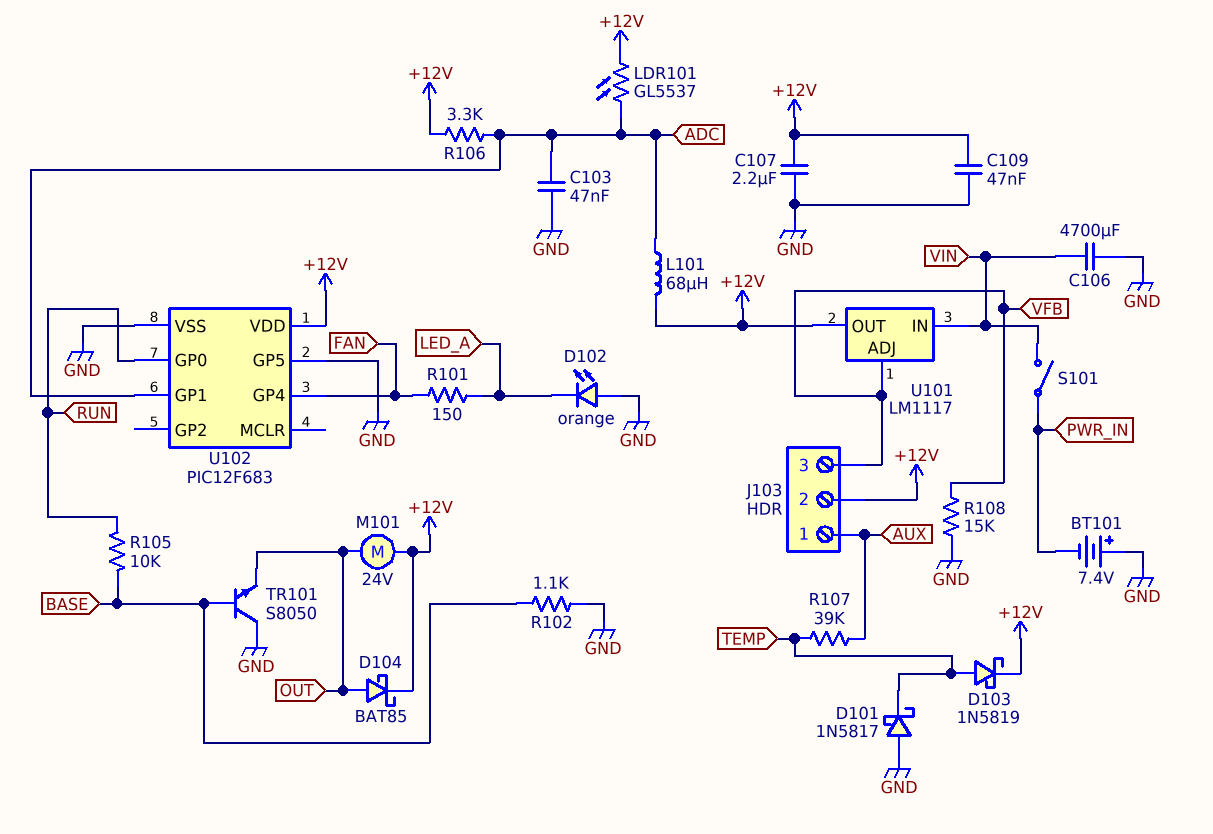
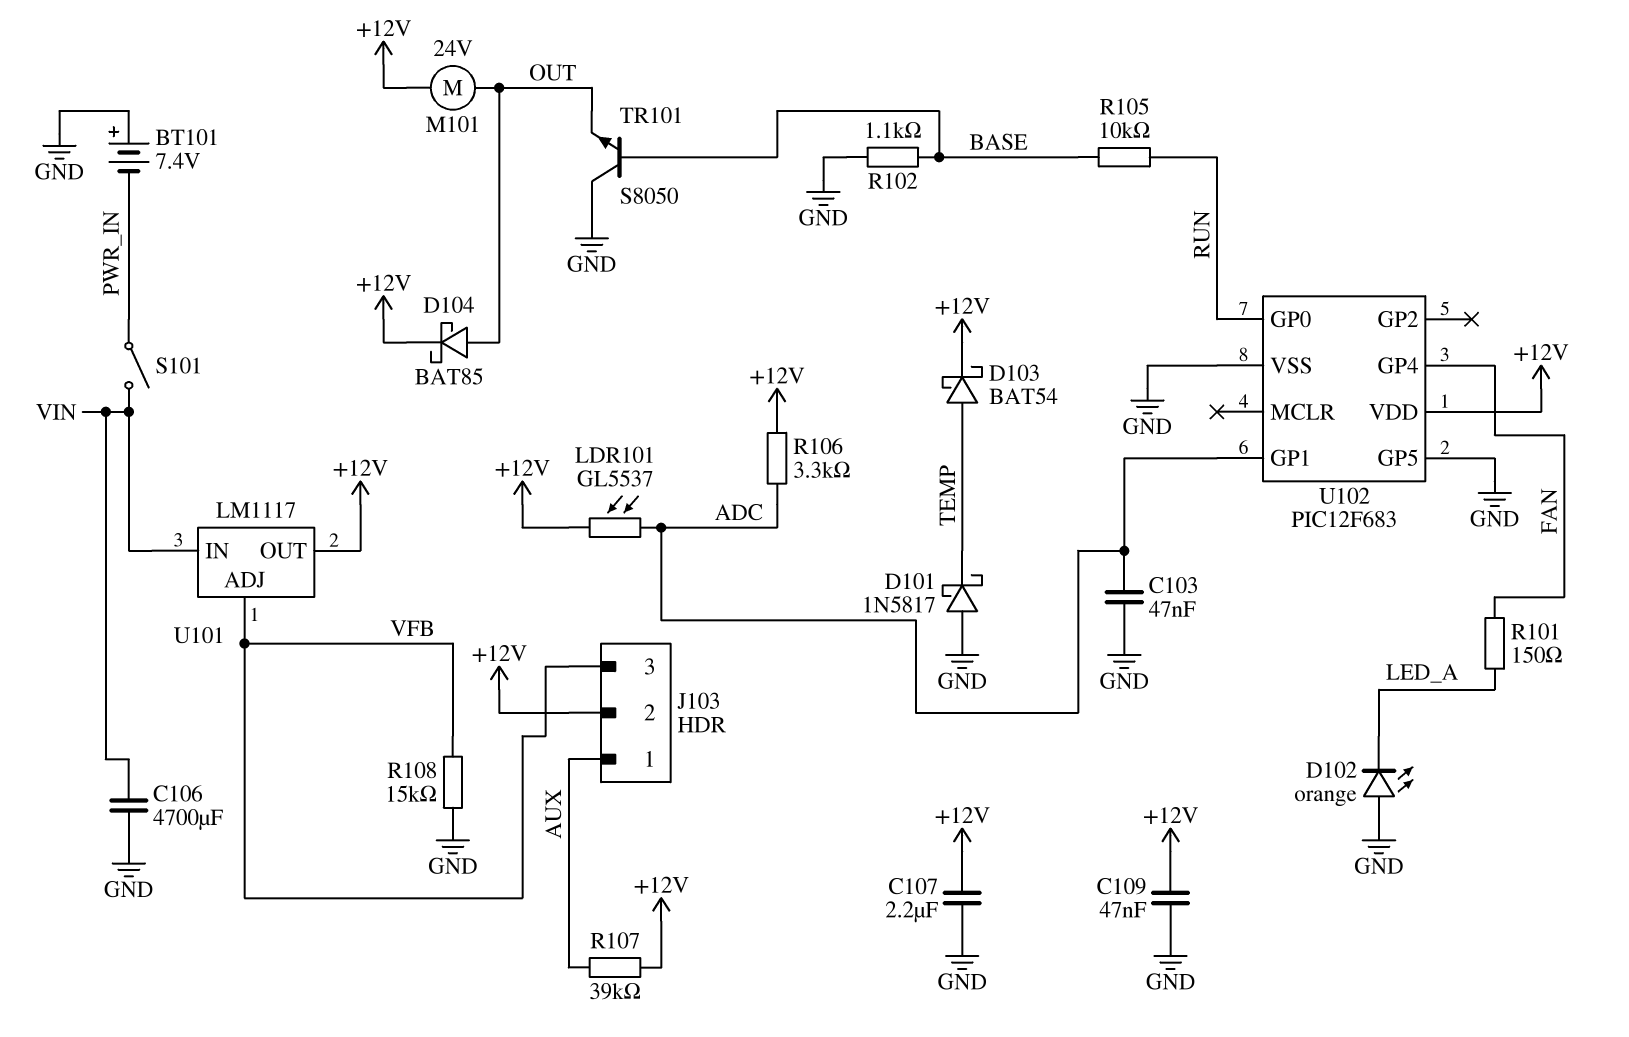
D103: schottky 1N5819 (A TEMP, K +12V) -> schottky BAT54 (A TEMP, K +12V)
L101: 68uH (+12V, ADC) -> none
R107: 39k (AUX, TEMP) -> 39k (+12V, AUX)

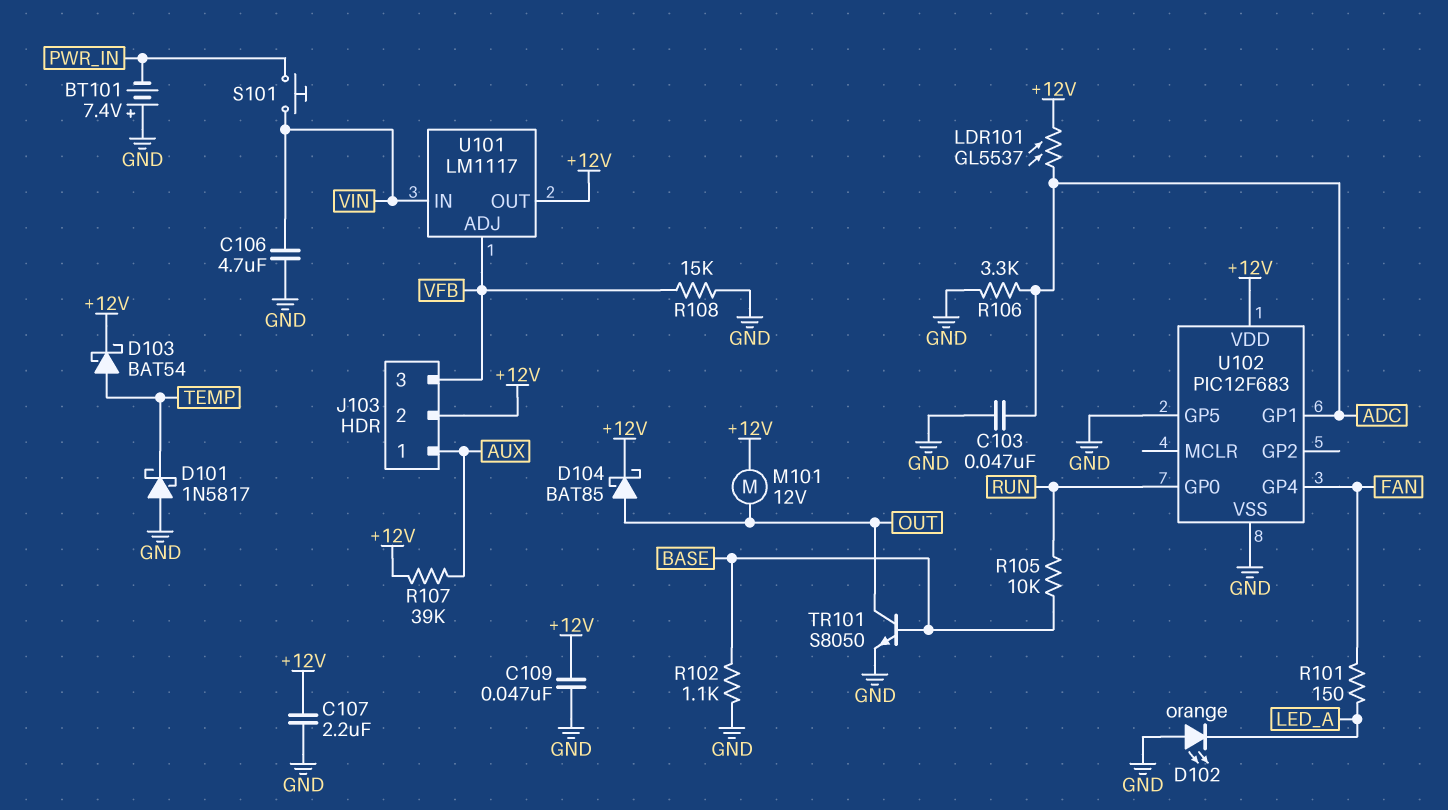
C106: 4700uF (GND, VIN) -> 4.7uF (GND, VIN)
M101: motor 24V (+12V, OUT) -> motor 12V (+12V, OUT)
R106: 3.3k (+12V, ADC) -> 3.3k (ADC, GND)
S101: switch (PWR_IN, VIN) -> button (PWR_IN, VIN)
TR101: NPN S8050 (B BASE, C GND, E OUT) -> NPN S8050 (B BASE, C OUT, E GND)

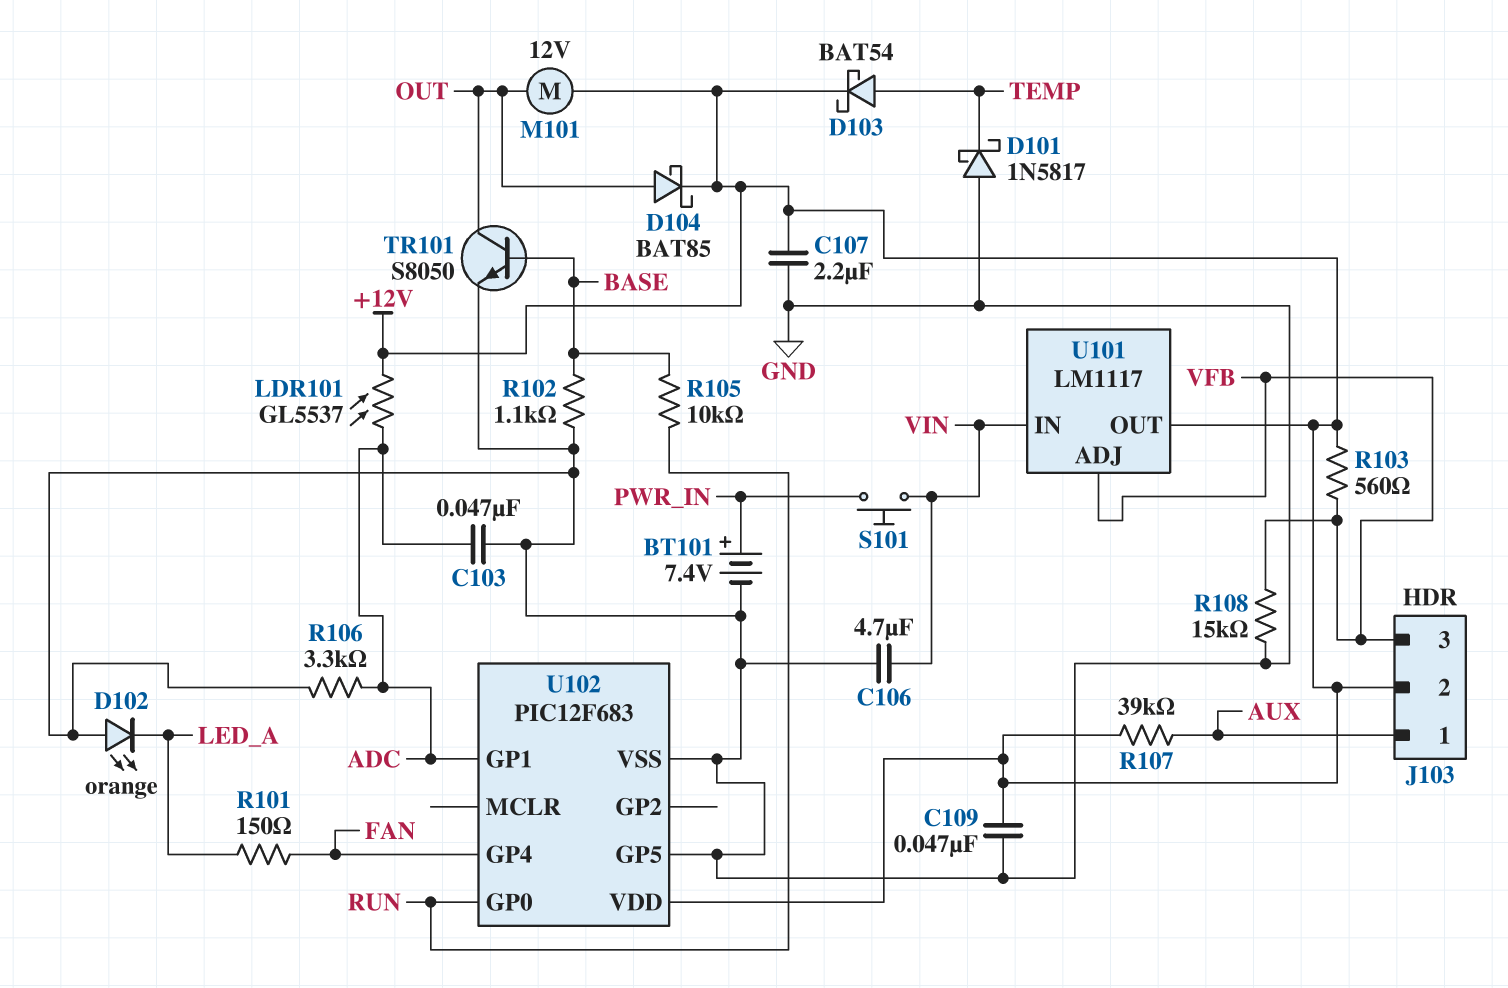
BT101: 7.4V (plus GND, minus PWR_IN) -> 7.4V (plus PWR_IN, minus GND)
R103: none -> 560 (+12V, VFB)

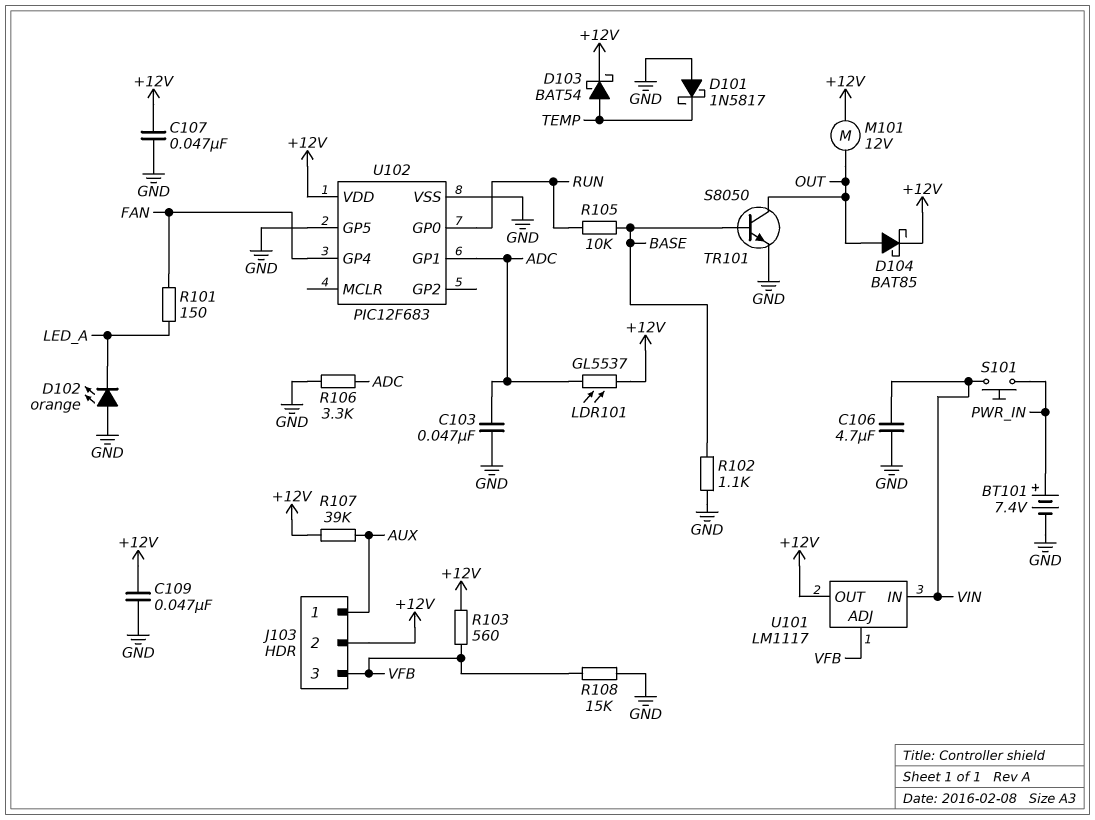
C107: 2.2uF (+12V, GND) -> 47nF (+12V, GND)

